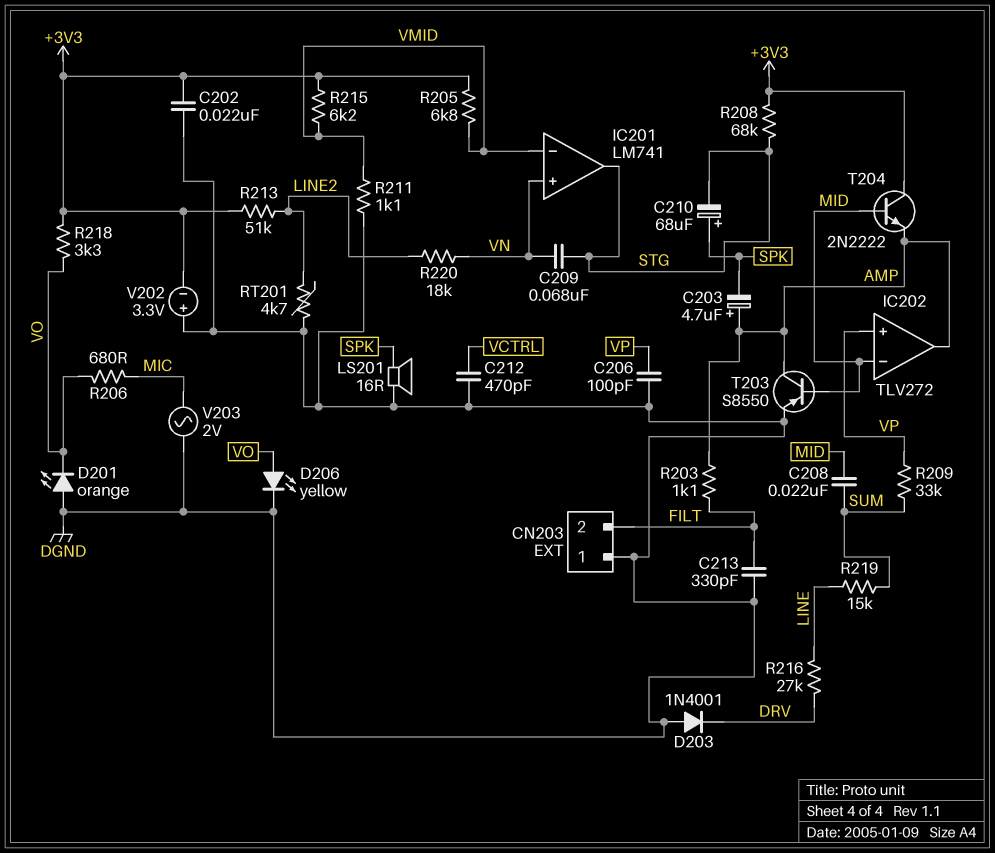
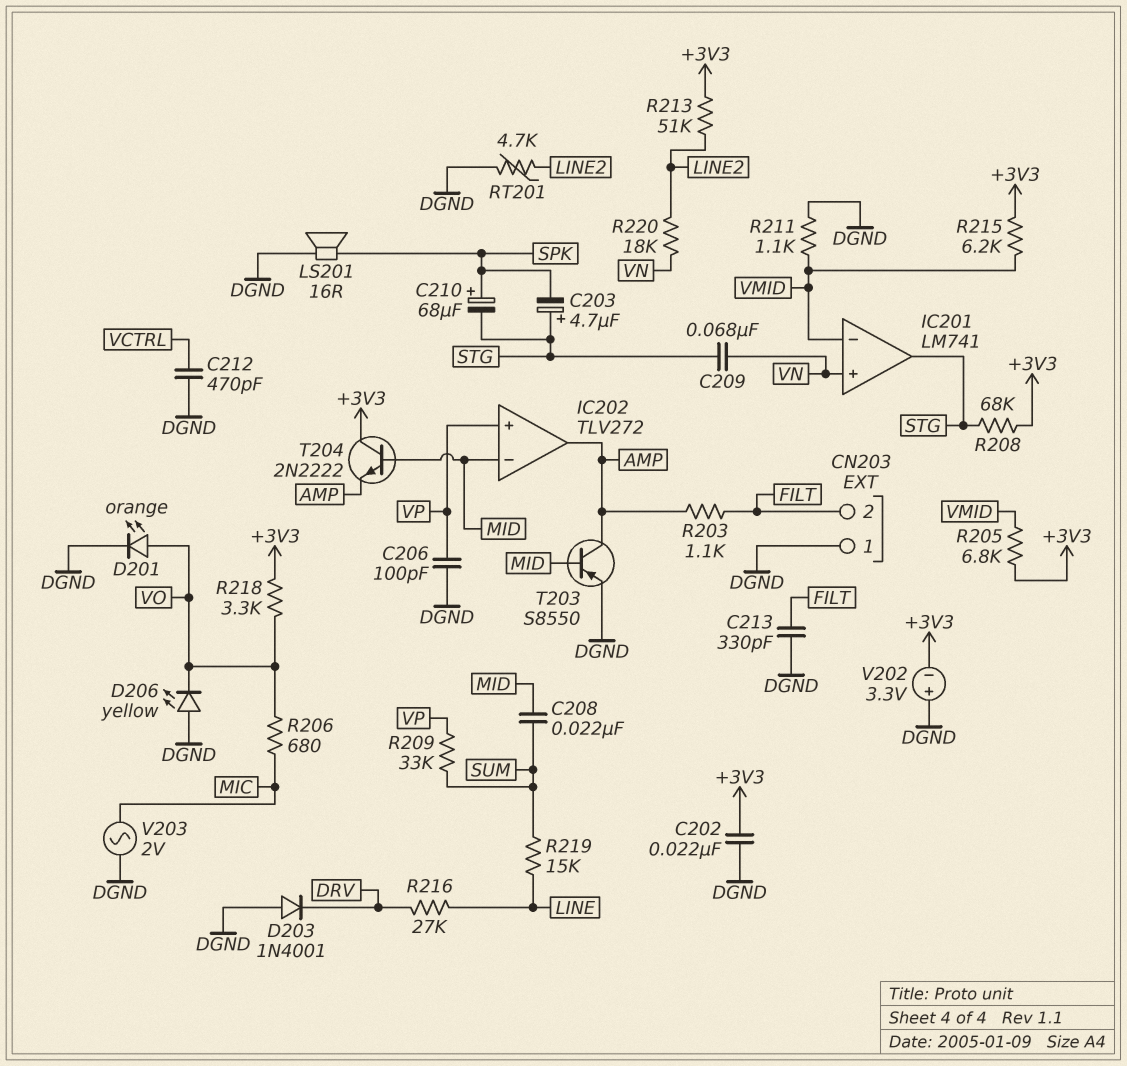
C203: 4.7uF (plus AMP, minus SPK) -> 4.7uF (plus STG, minus SPK)
D201: LED orange (A DGND, K VO) -> LED orange (A VO, K DGND)
D206: LED yellow (A VO, K DGND) -> LED yellow (A DGND, K VO)

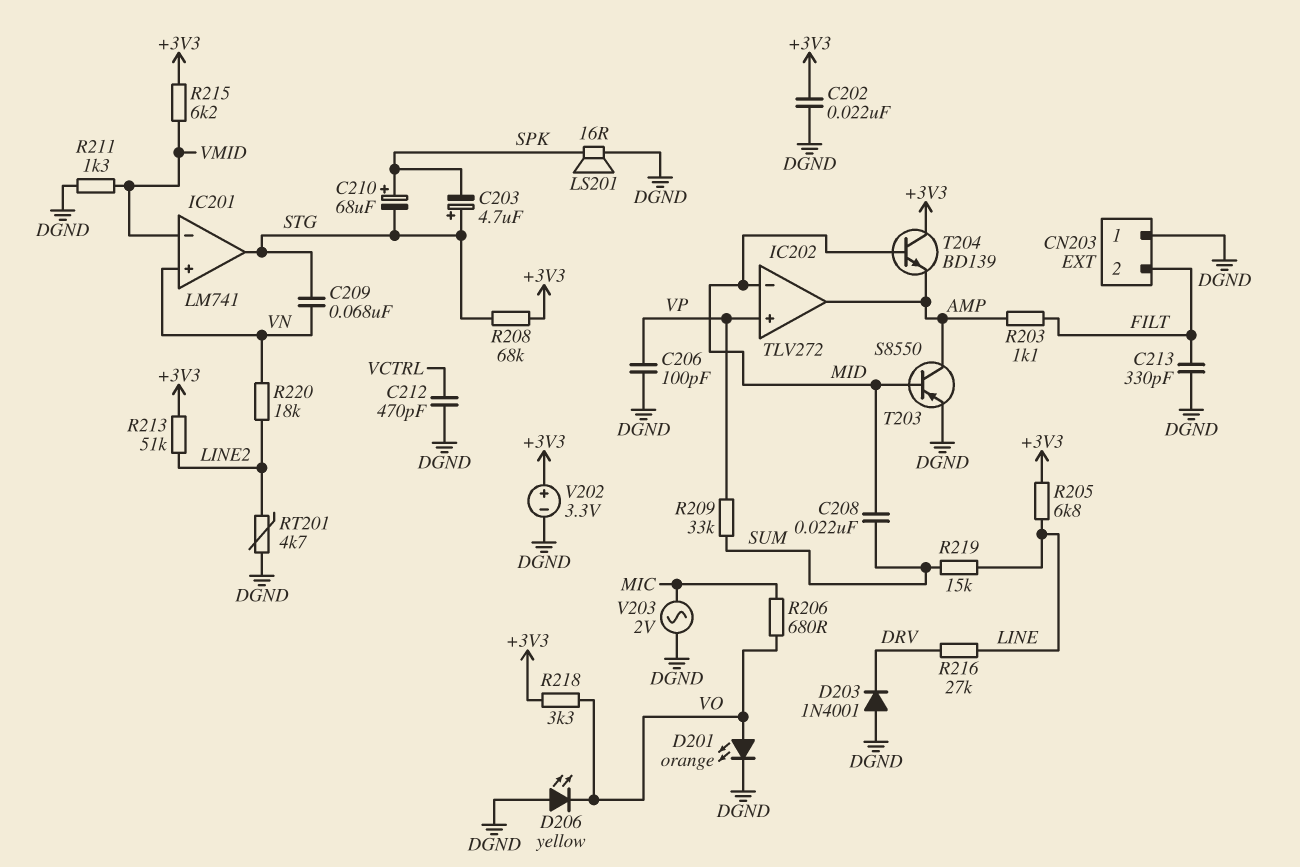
R205: 6.8k (+3V3, VMID) -> 6.8k (+3V3, LINE)
R211: 1.1k (DGND, VMID) -> 1.3k (DGND, VMID)
T204: NPN 2N2222 (B MID, C +3V3, E AMP) -> NPN BD139 (B MID, C +3V3, E AMP)
V202: 3.3V (plus DGND, minus +3V3) -> 3.3V (plus +3V3, minus DGND)

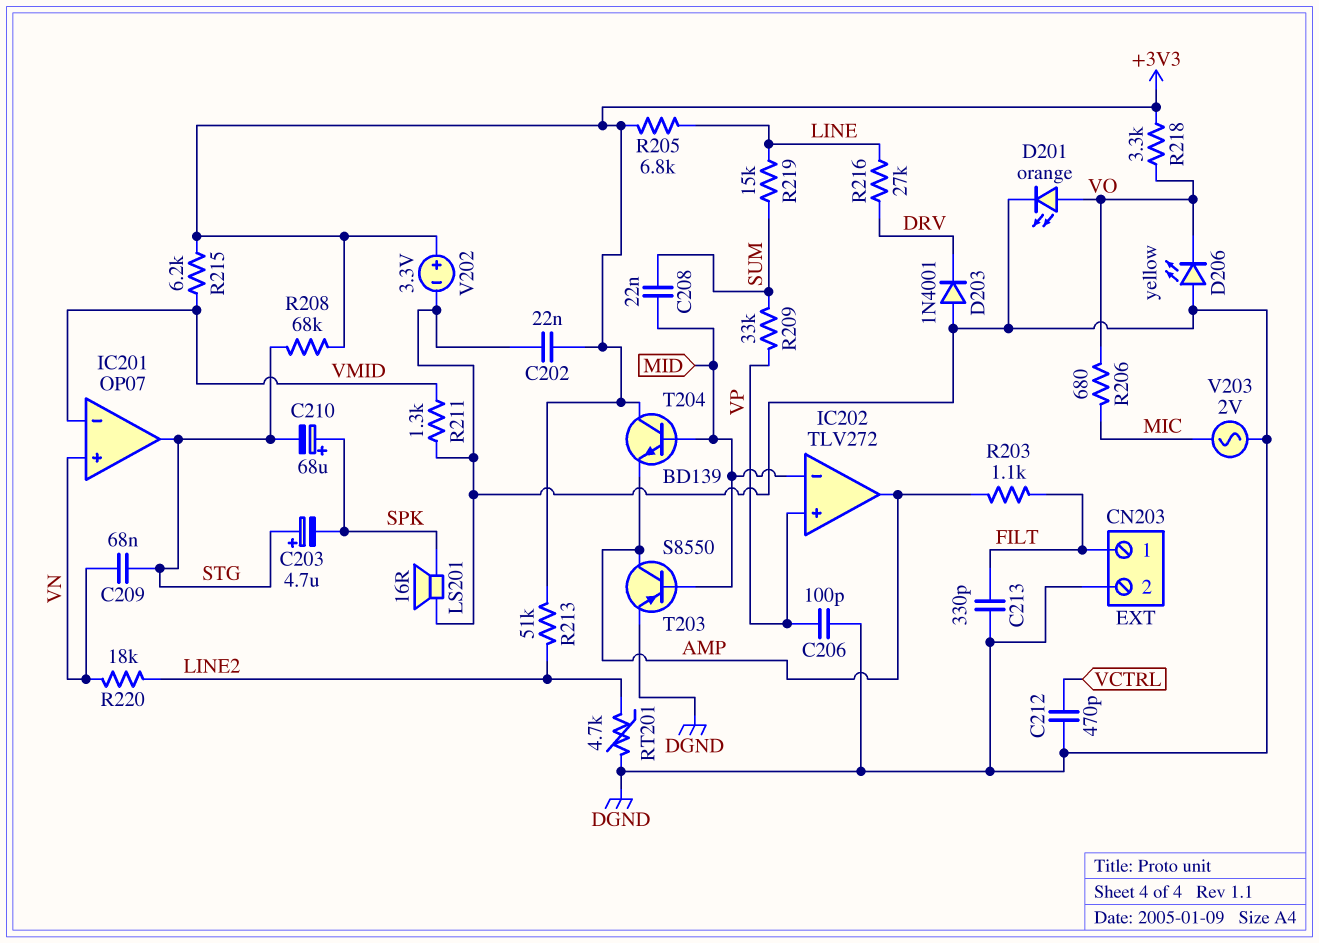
CN203 pin 1: DGND -> FILT
CN203 pin 2: FILT -> DGND
IC201: LM741 -> OP07

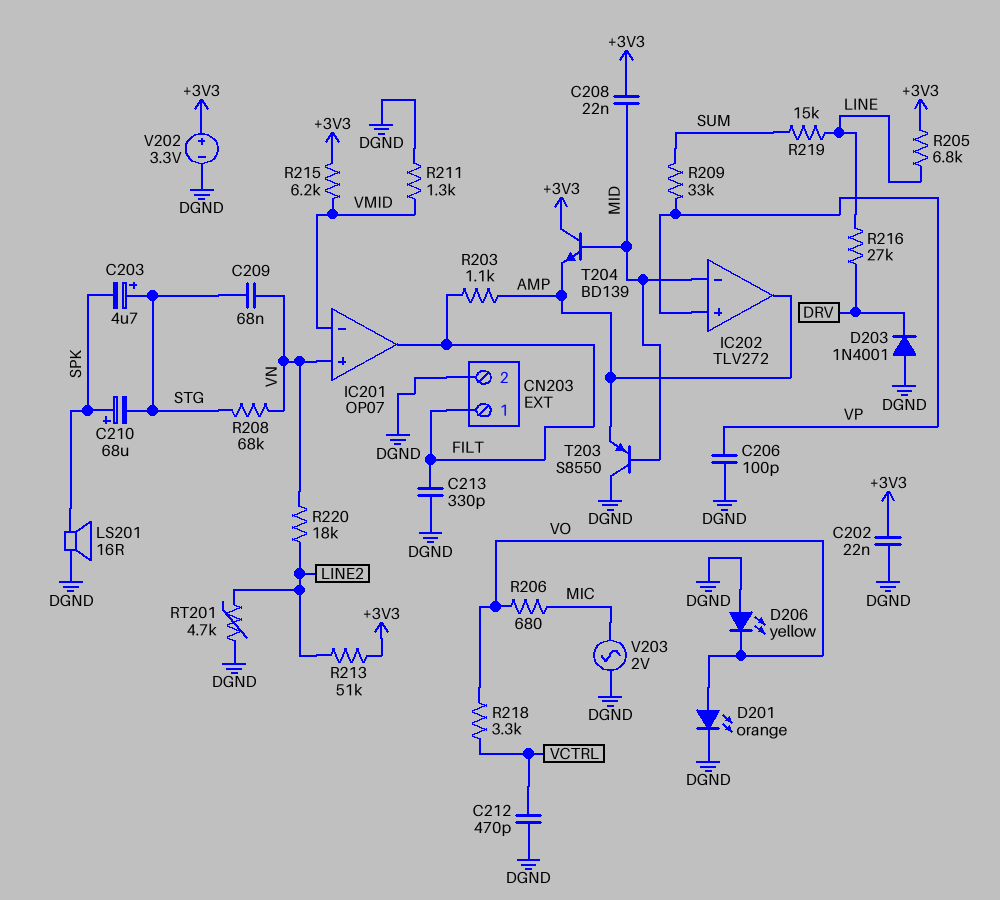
C208: 22nF (MID, SUM) -> 22nF (+3V3, MID)
IC201 pin out: STG -> FILT
R208: 68k (+3V3, STG) -> 68k (STG, VN)
R218: 3.3k (+3V3, VO) -> 3.3k (VCTRL, VO)
T203: PNP S8550 (B MID, C AMP, E DGND) -> PNP S8550 (B MID, C DGND, E AMP)

